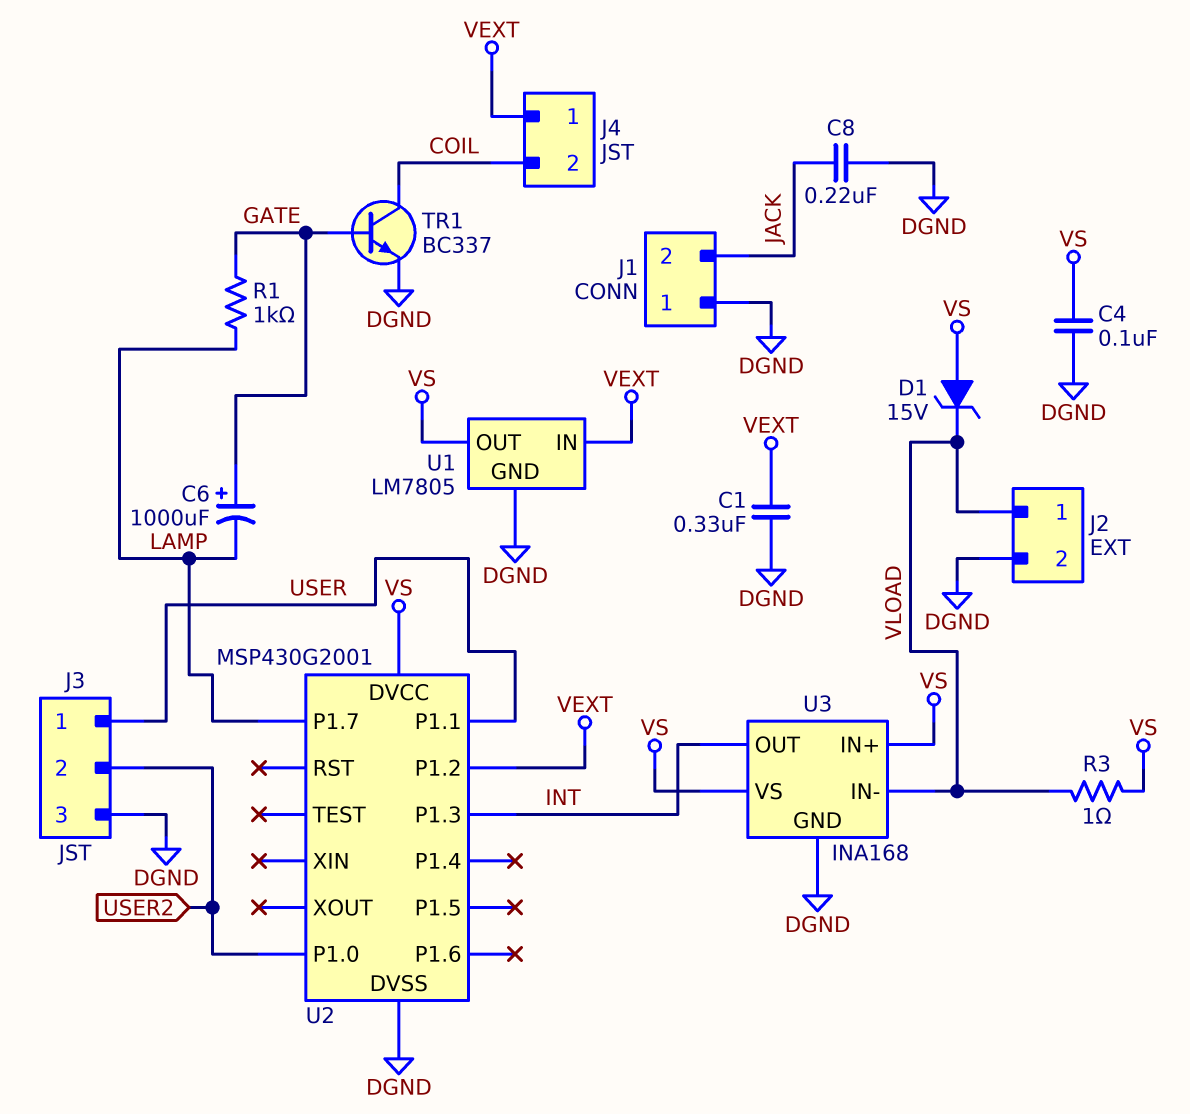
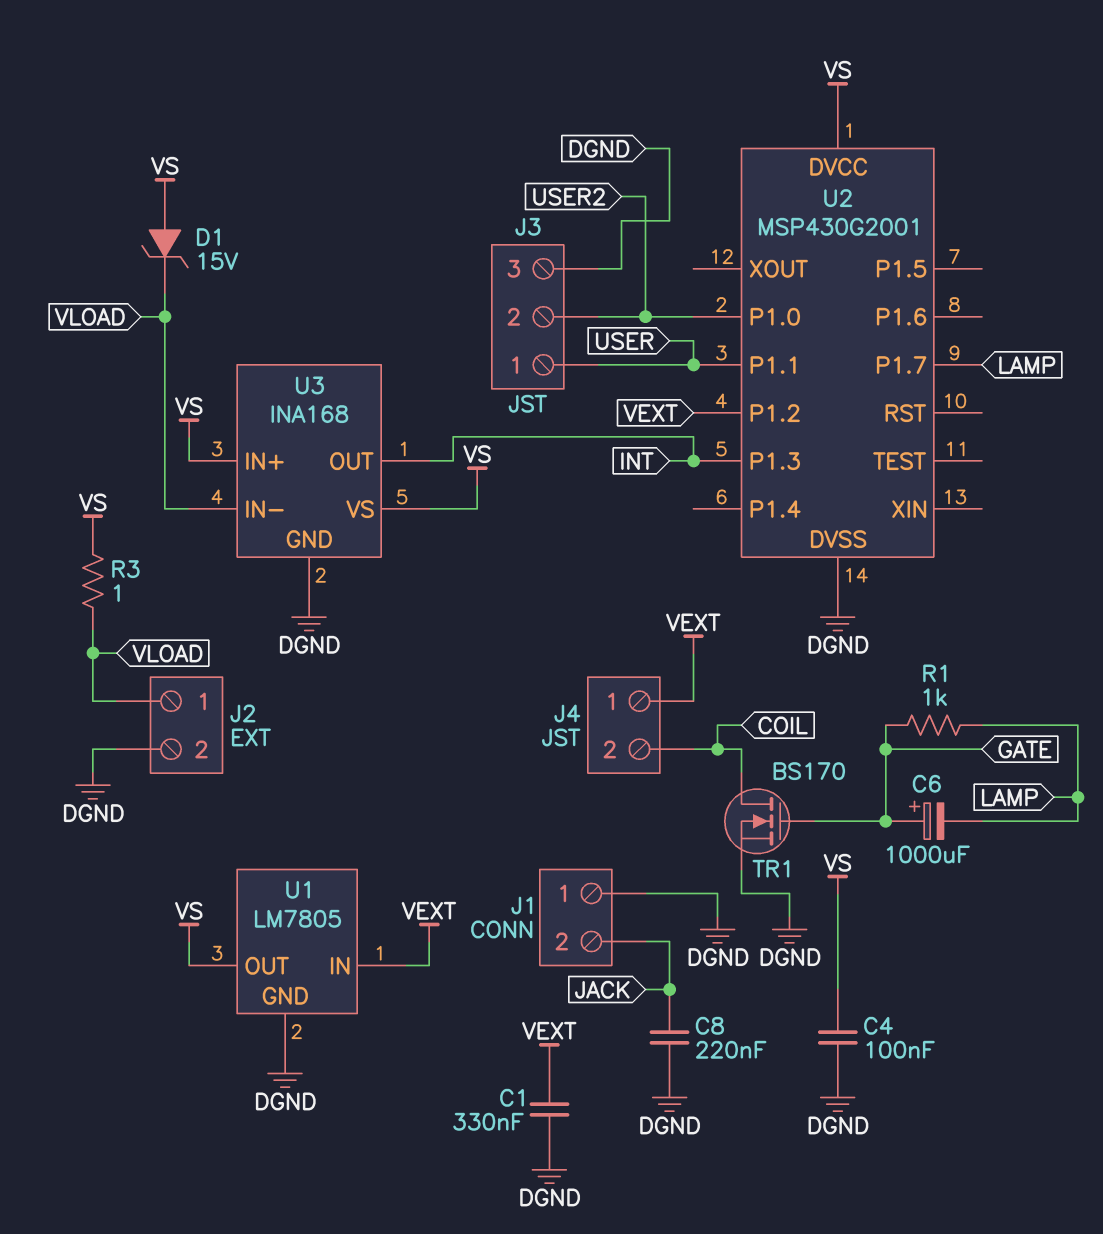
TR1: NPN BC337 (B GATE, C COIL, E DGND) -> NMOS BS170 (G GATE, D COIL, S DGND)

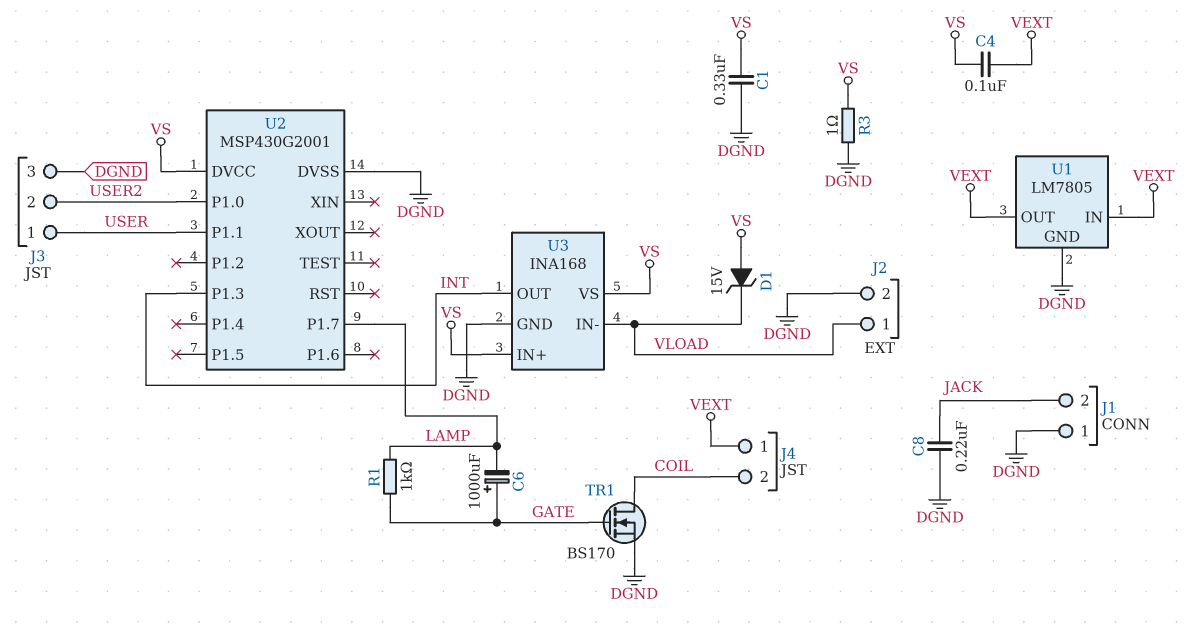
C1: 330nF (DGND, VEXT) -> 330nF (DGND, VS)
C4: 100nF (DGND, VS) -> 100nF (VEXT, VS)
R3: 1 (VLOAD, VS) -> 1 (DGND, VS)
U1 pin OUT: VS -> VEXT
U2 pin P1.2: VEXT -> none

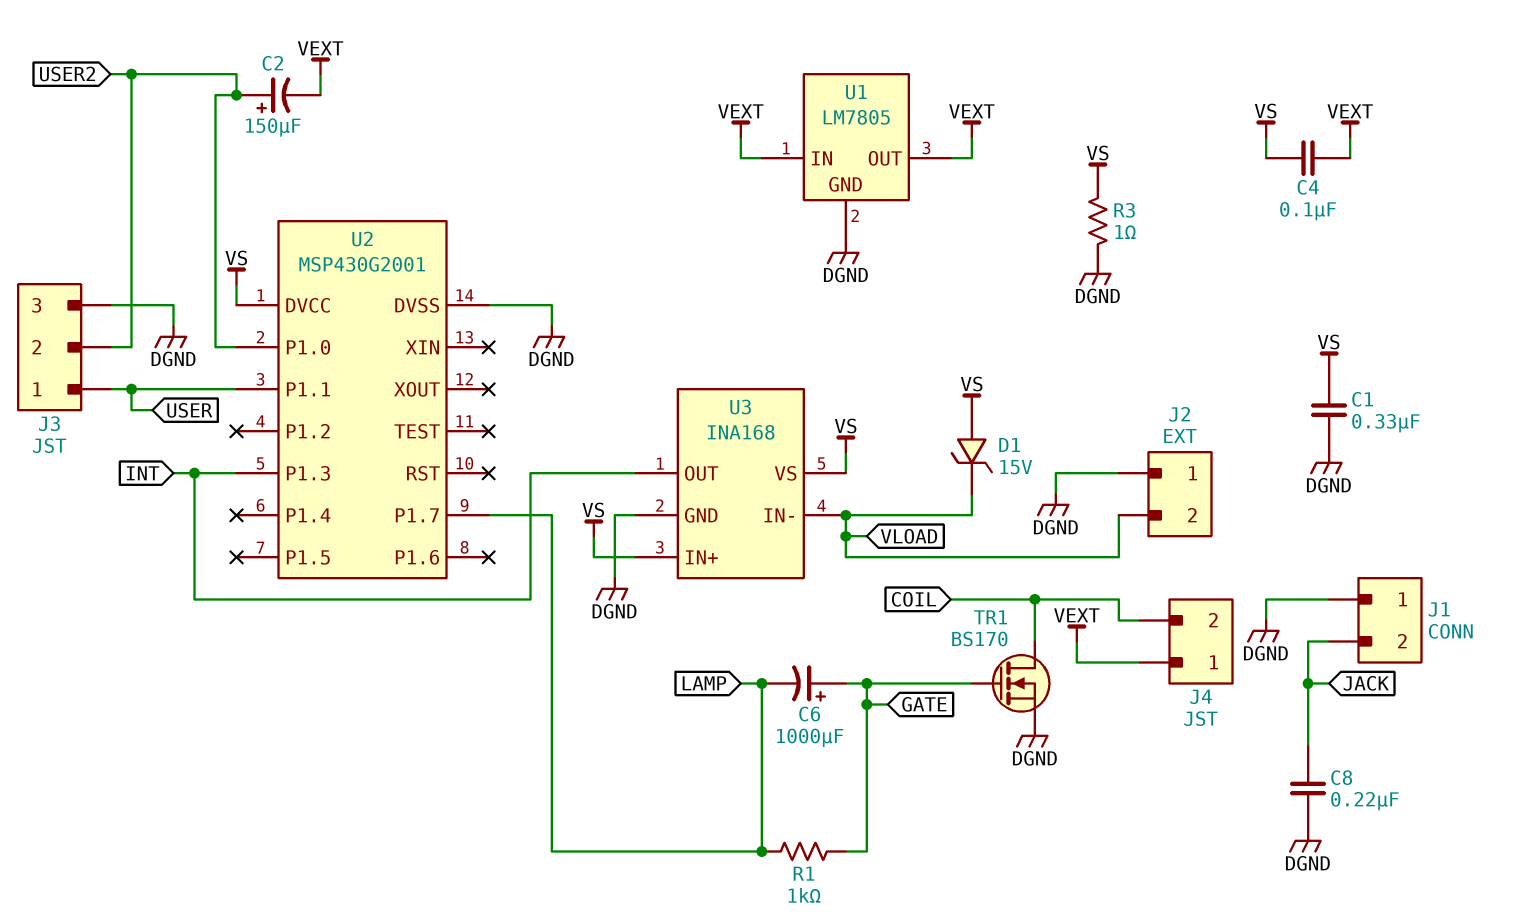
C2: none -> 150uF (plus USER2, minus VEXT)
J2 pin 1: VLOAD -> DGND
J2 pin 2: DGND -> VLOAD

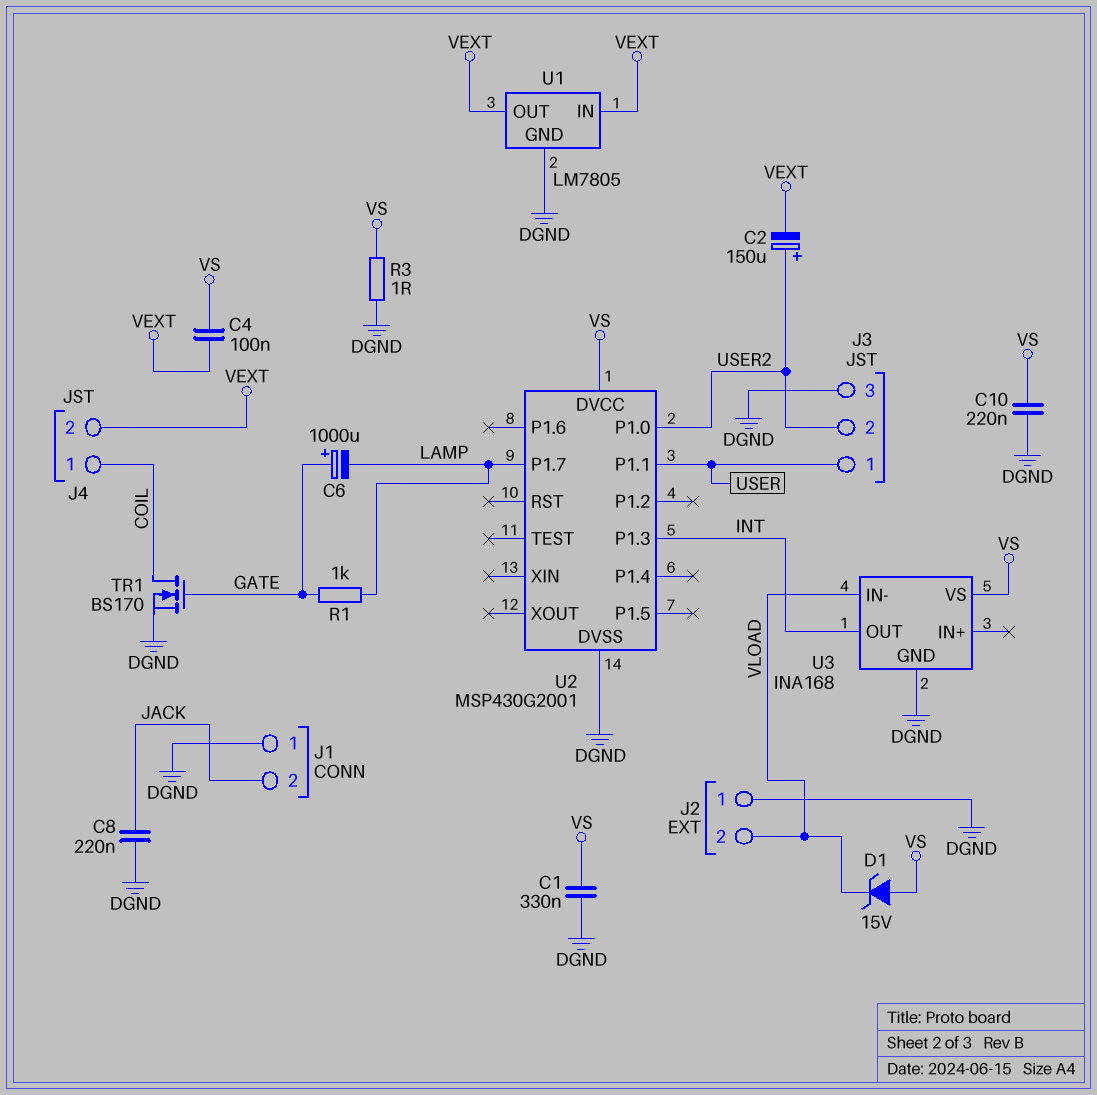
C10: none -> 220nF (DGND, VS)
J4 pin 1: VEXT -> COIL
J4 pin 2: COIL -> VEXT
U3 pin IN+: VS -> none

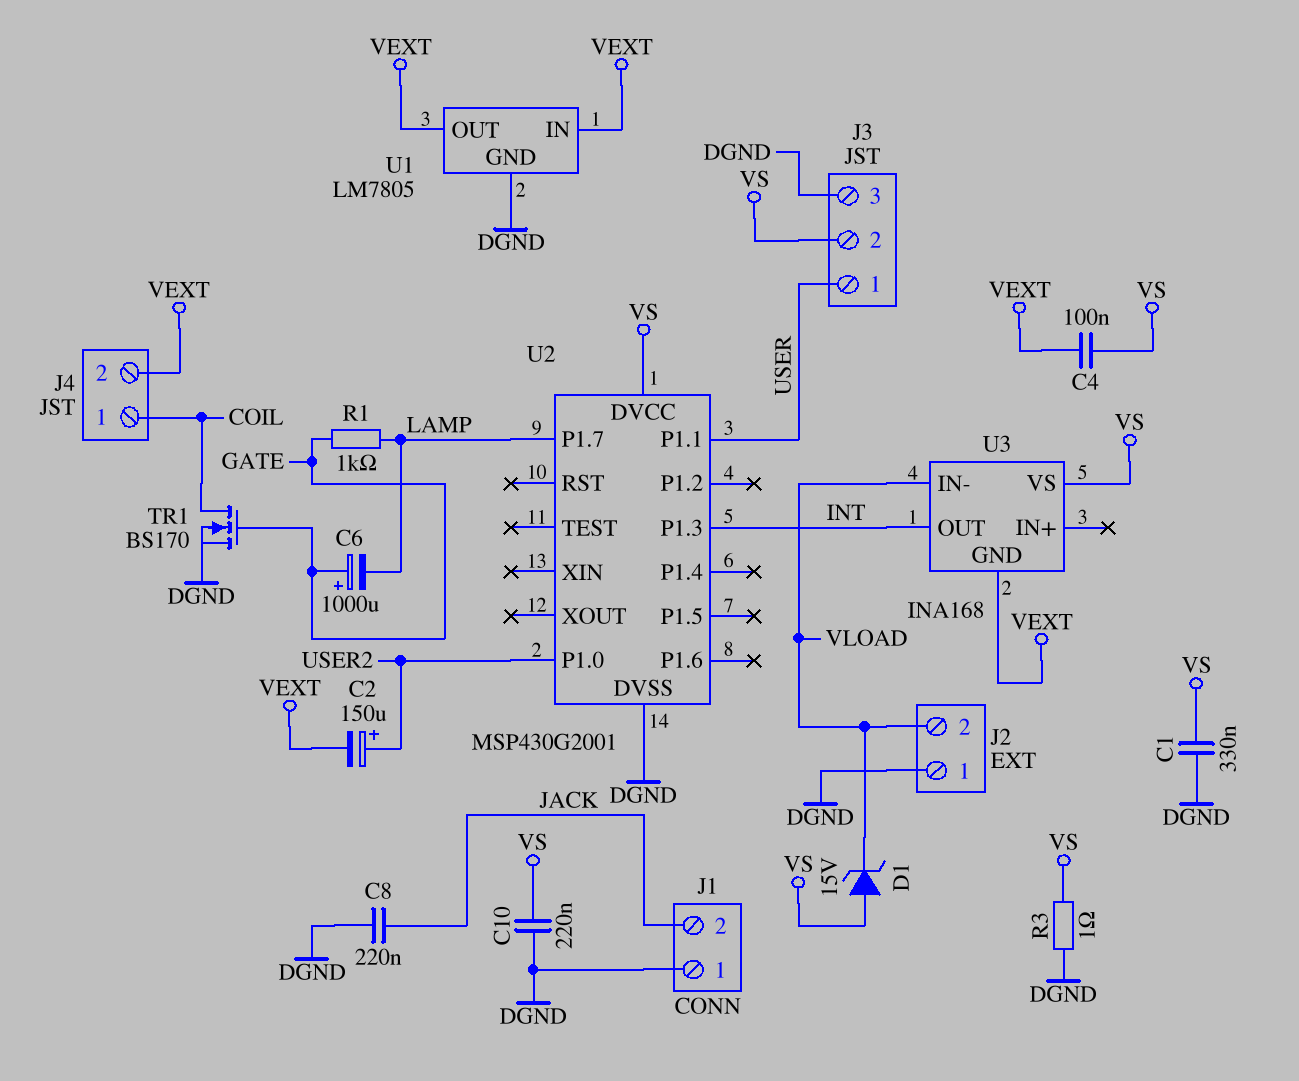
J3 pin 2: USER2 -> VS
U3 pin GND: DGND -> VEXT

